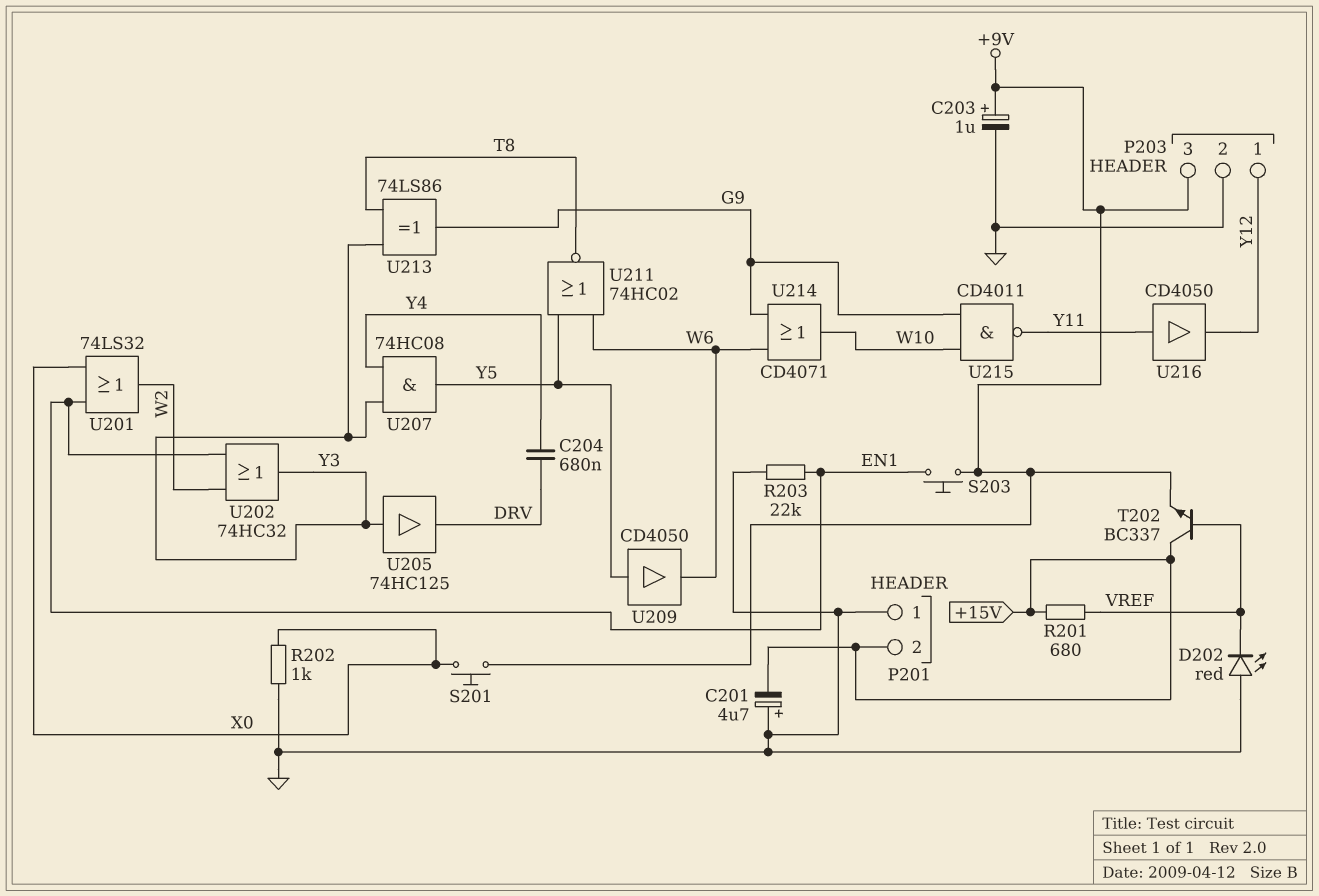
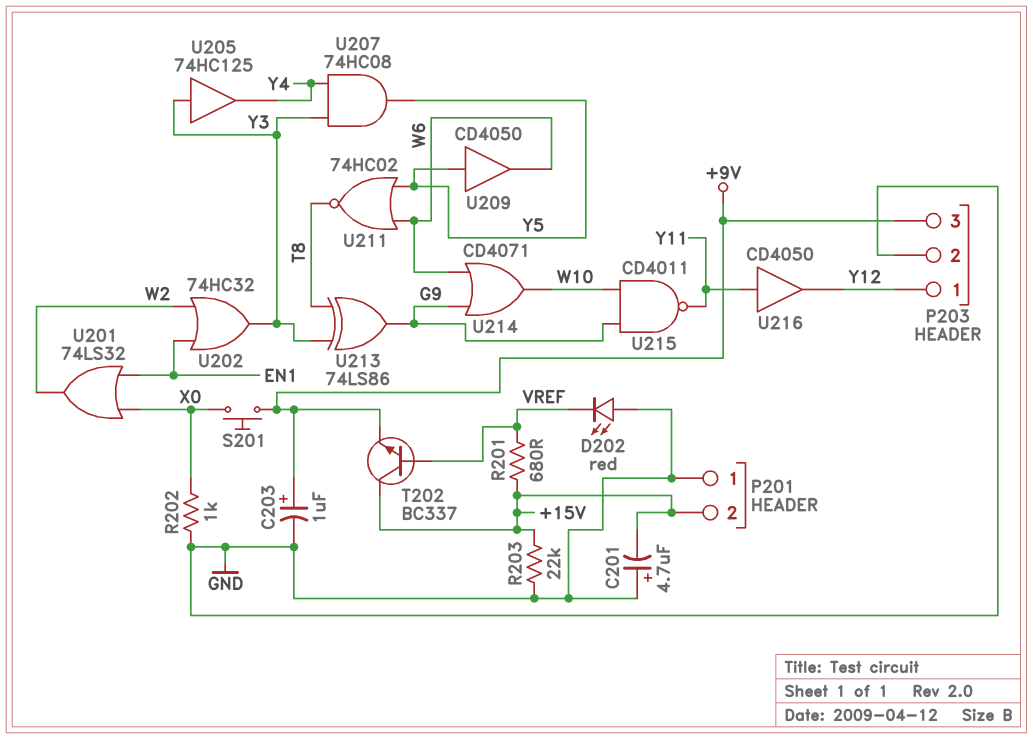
C204: 680nF (DRV, Y4) -> none
R203: 22k (EN1, GND) -> 22k (+15V, GND)
S203: button (+9V, EN1) -> none
U205: buffer 74HC125 (in Y3, out DRV) -> buffer 74HC125 (in Y3, out Y4)

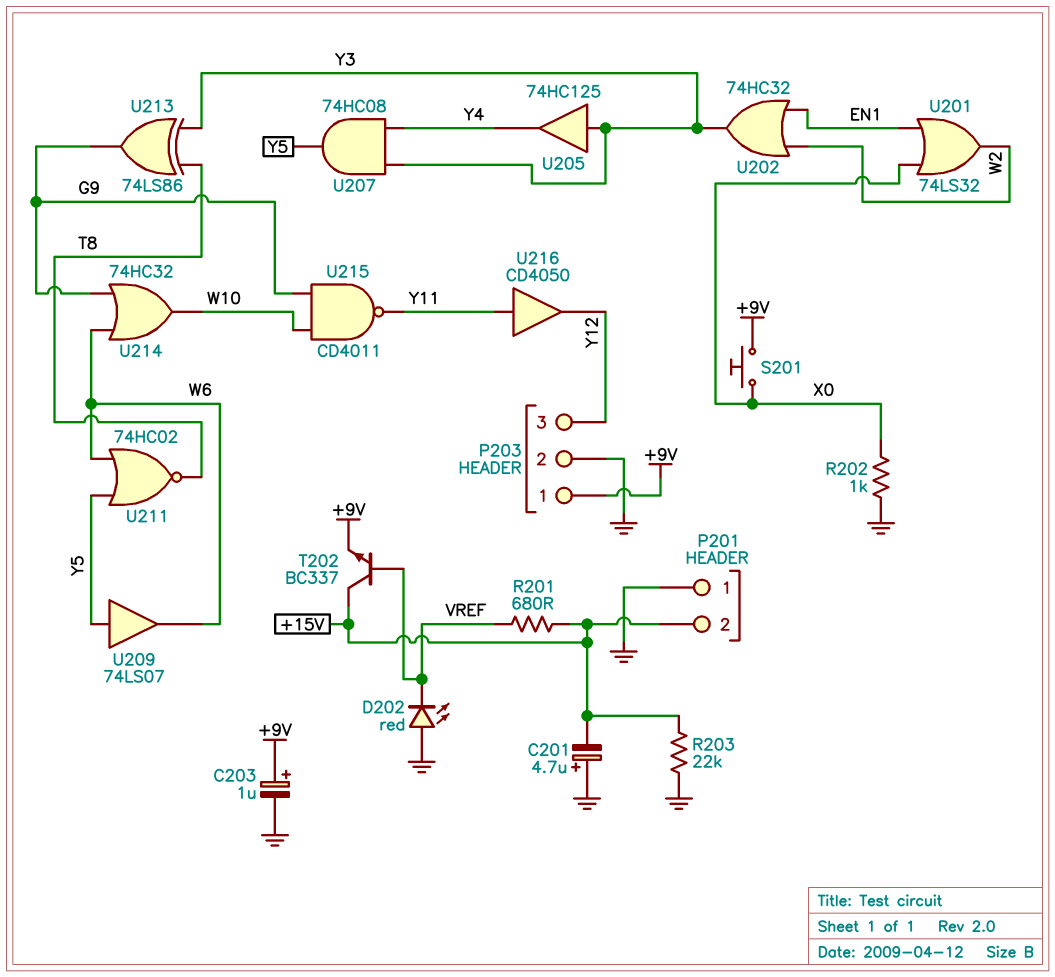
P203 pin 1: Y12 -> +9V
P203 pin 3: +9V -> Y12
U209: buffer CD4050 (in Y5, out W6) -> buffer 74LS07 (in Y5, out W6)
U214: OR CD4071 (in G9, in W6, out W10) -> OR 74HC32 (in G9, in W6, out W10)

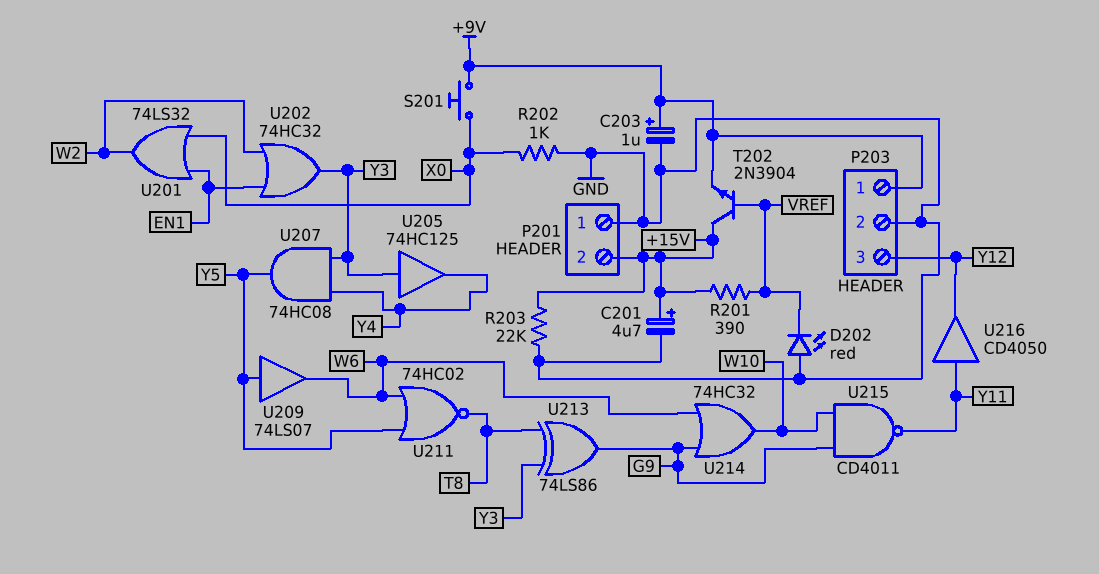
C201: 4.7uF (plus GND, minus +15V) -> 4.7uF (plus +15V, minus GND)
R201: 680 (+15V, VREF) -> 390 (+15V, VREF)
T202: NPN BC337 (B VREF, C +15V, E +9V) -> NPN 2N3904 (B VREF, C +15V, E +9V)

